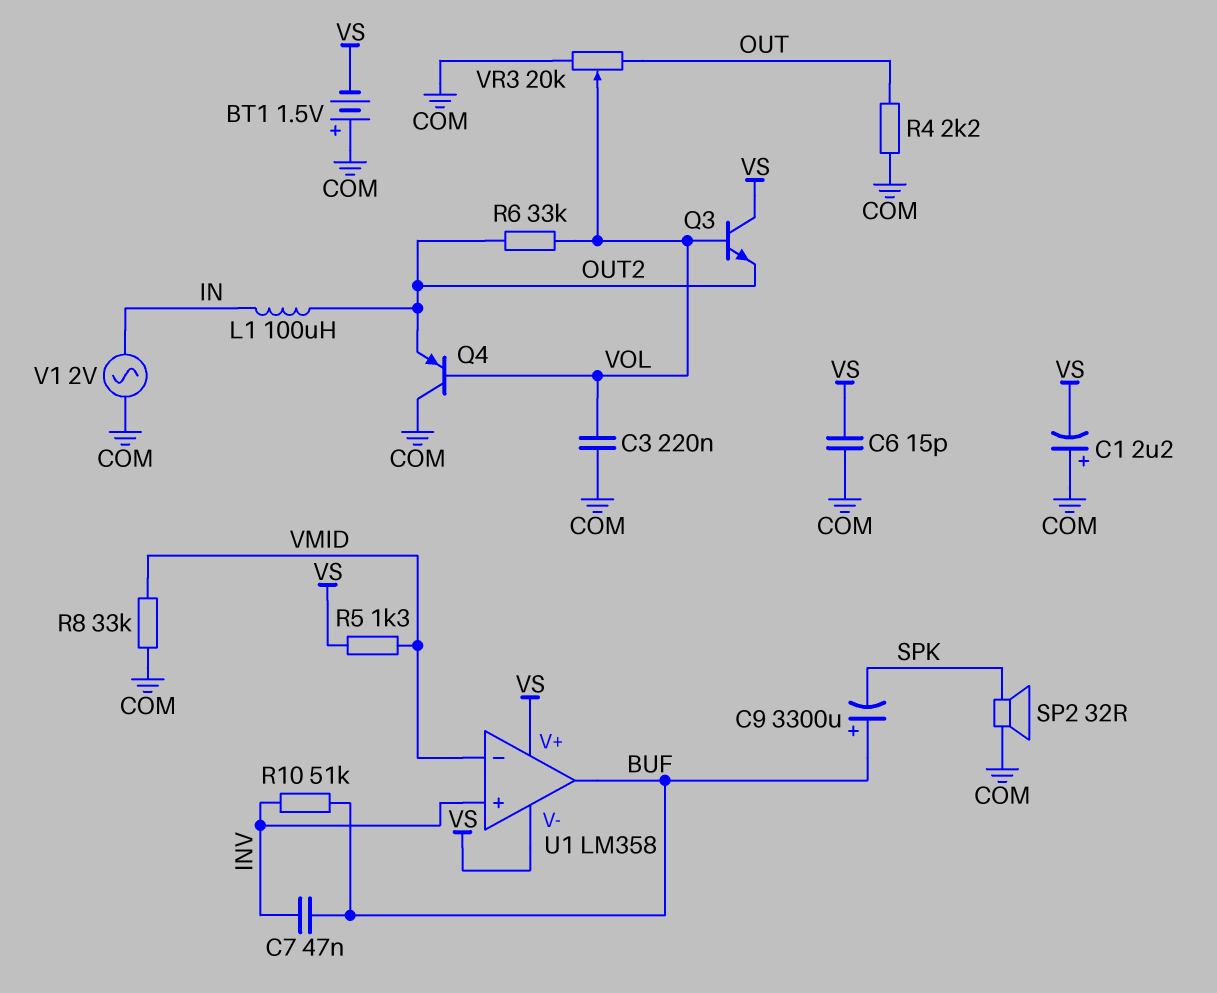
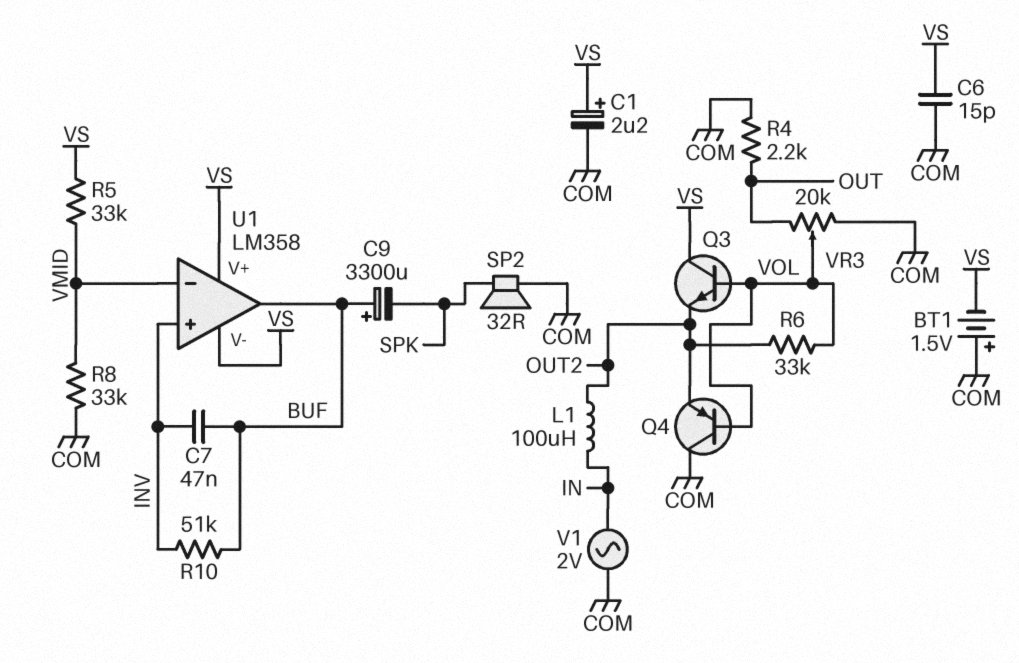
C1: 2.2uF (plus COM, minus VS) -> 2.2uF (plus VS, minus COM)
C3: 220nF (COM, VOL) -> none
R5: 1.3k (VMID, VS) -> 33k (VMID, VS)

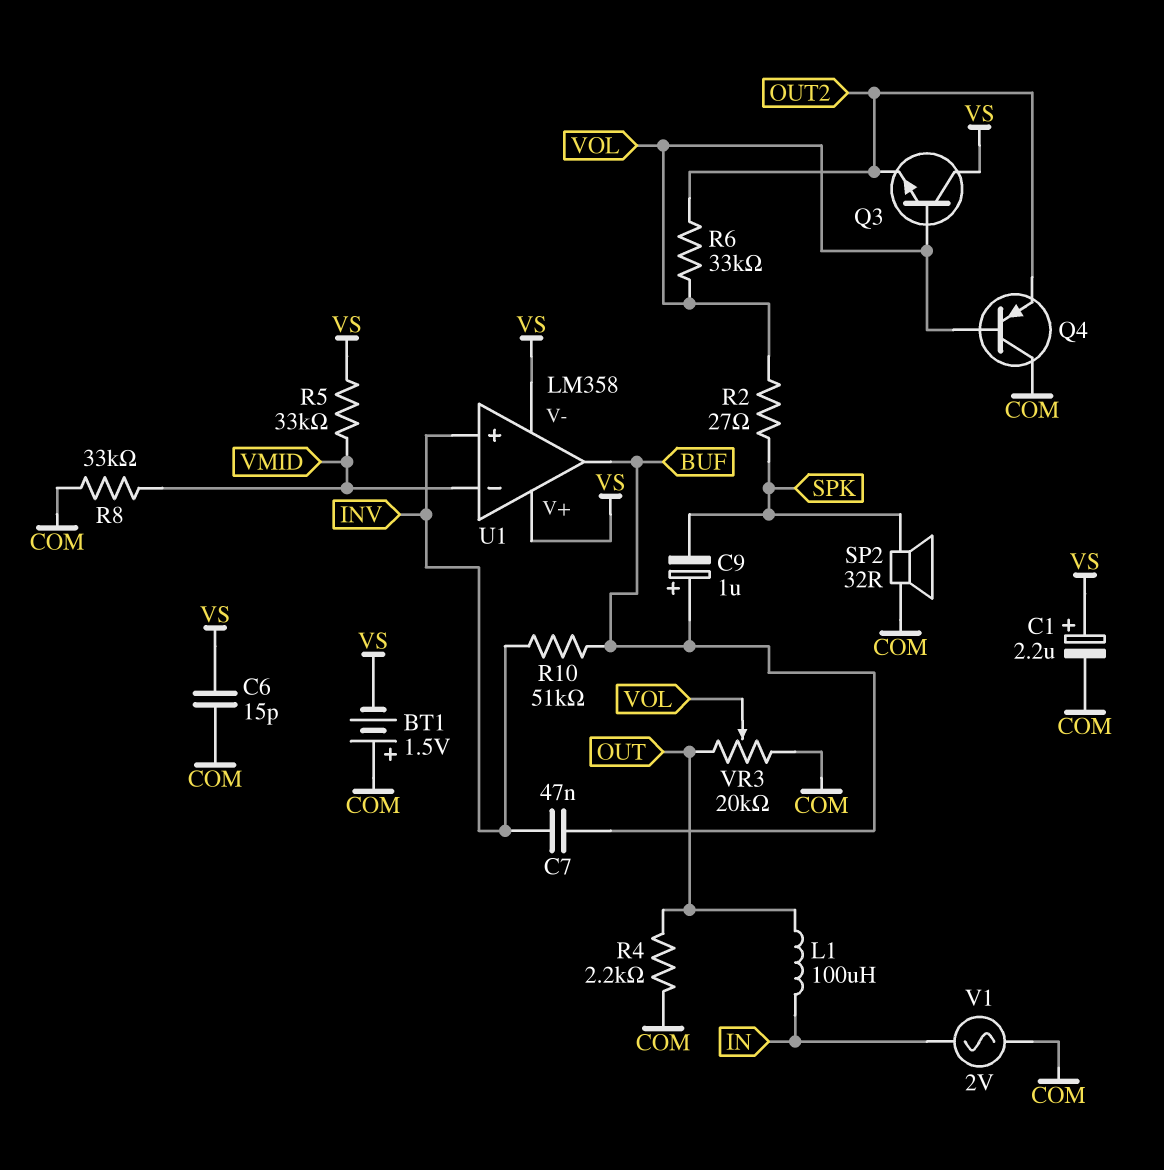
C9: 3300uF (plus BUF, minus SPK) -> 1uF (plus BUF, minus SPK)
L1: 100uH (IN, OUT2) -> 100uH (IN, OUT)
R2: none -> 27 (SPK, VOL)

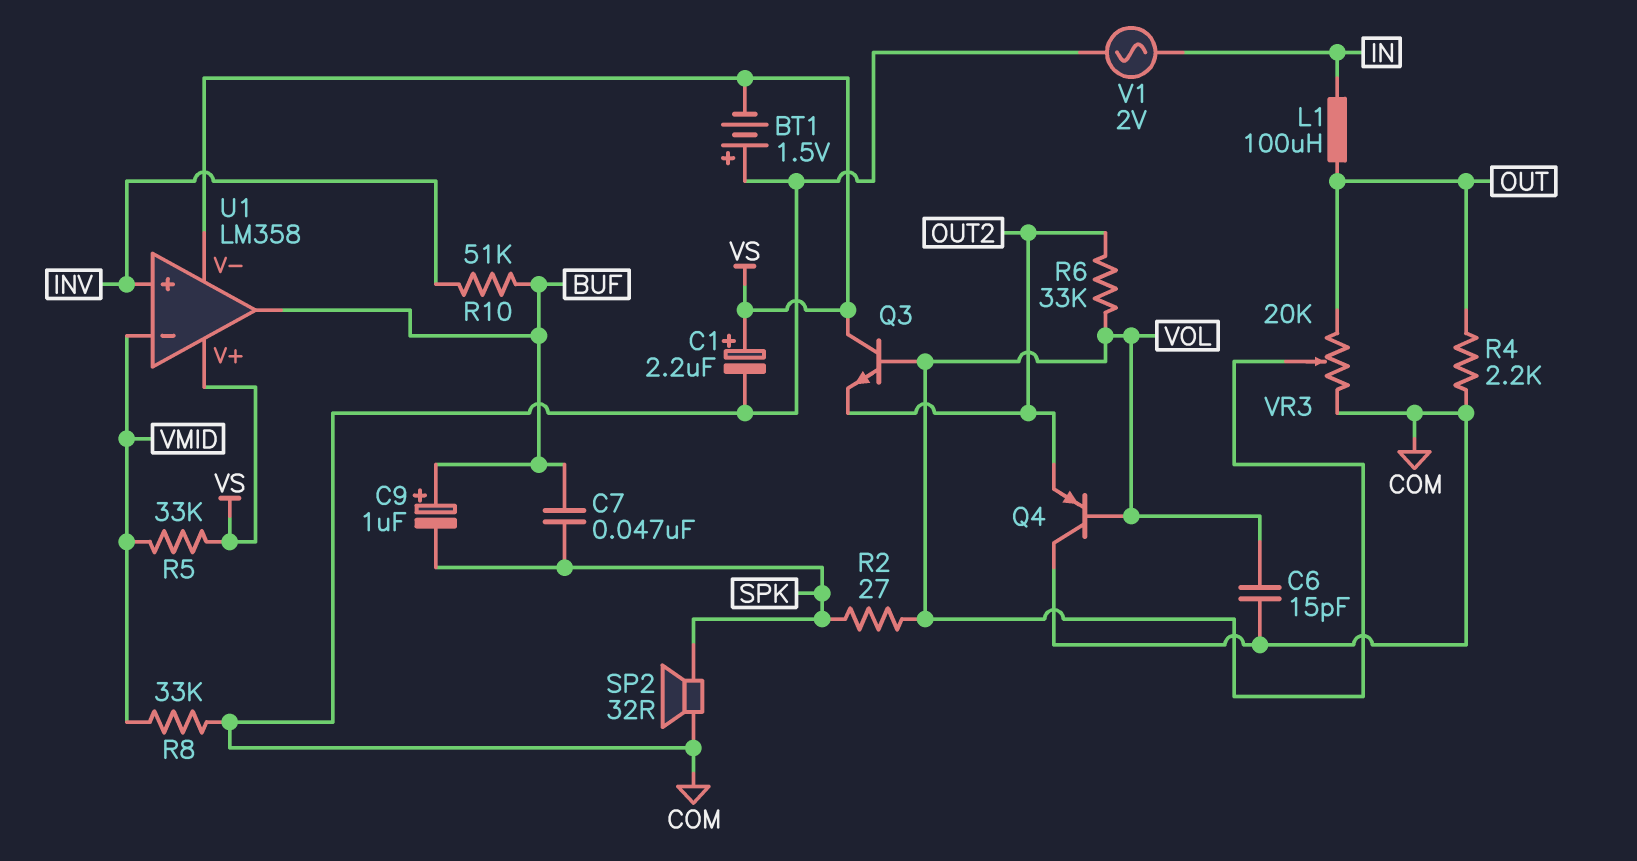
C6: 15pF (COM, VS) -> 15pF (COM, VOL)
C7: 47nF (BUF, INV) -> 47nF (BUF, SPK)

